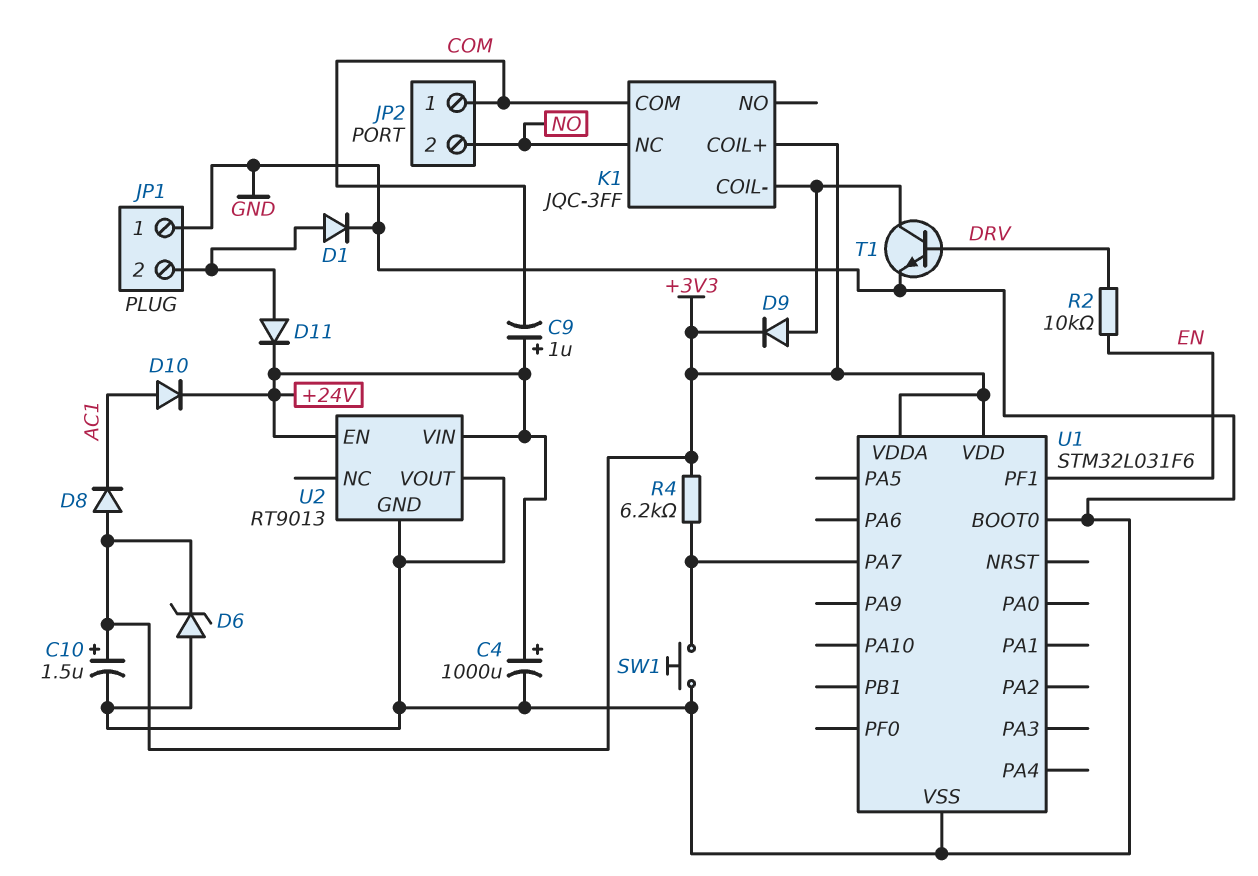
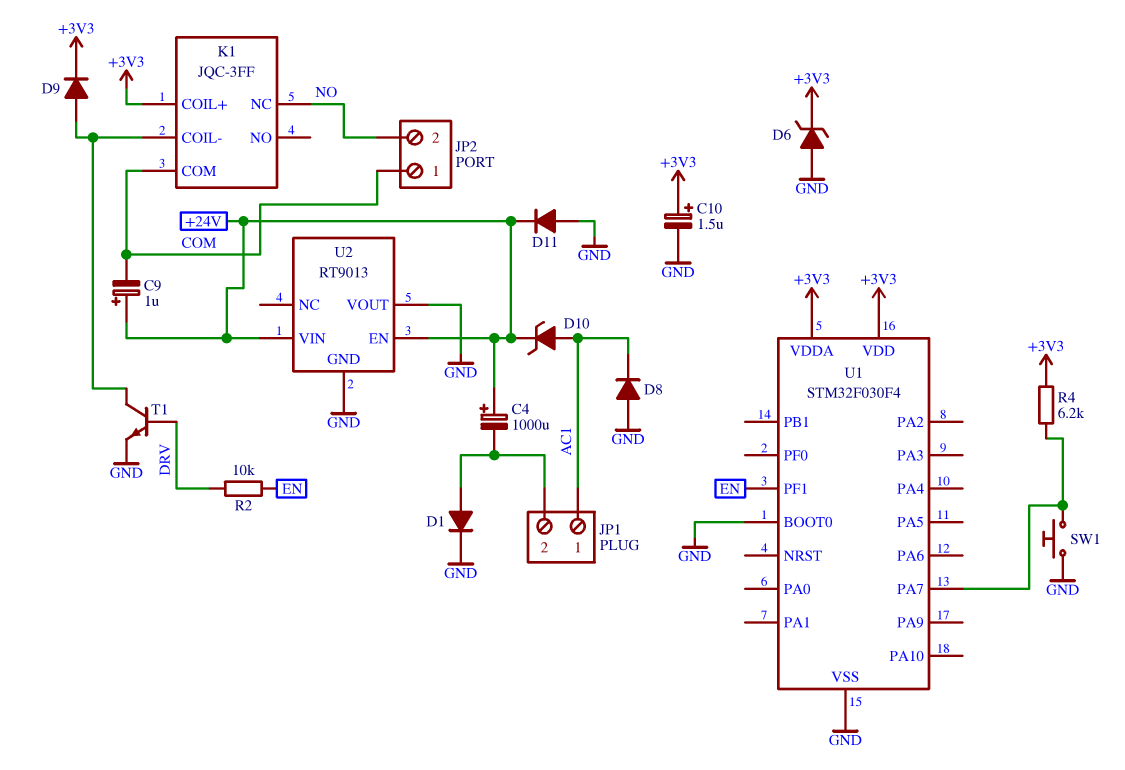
C4: 1000uF (plus +24V, minus GND) -> 1000uF (plus +24V, minus JP1/2)
D8: diode (A +3V3, K AC1) -> diode (A GND, K AC1)
D10: diode (A AC1, K +24V) -> zener (A AC1, K +24V)
D11: diode (A JP1/2, K +24V) -> diode (A GND, K +24V)
JP1 pin 1: GND -> AC1
U1: STM32L031F6 -> STM32F030F4

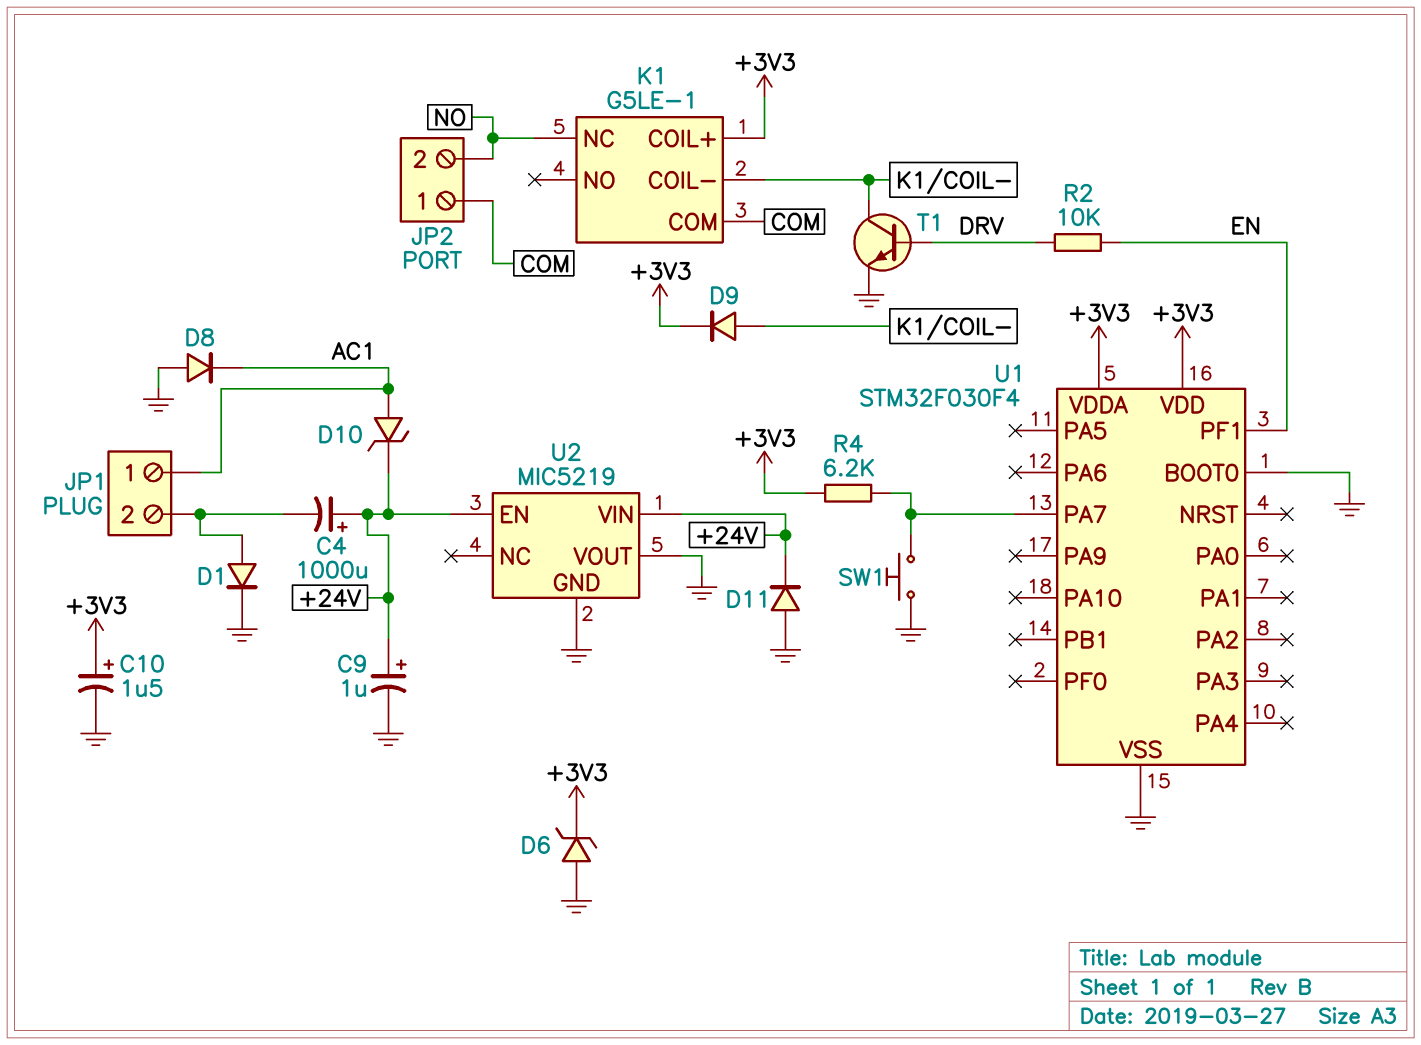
C9: 1uF (plus +24V, minus COM) -> 1uF (plus +24V, minus GND)
K1: JQC-3FF -> G5LE-1
U2: RT9013 -> MIC5219

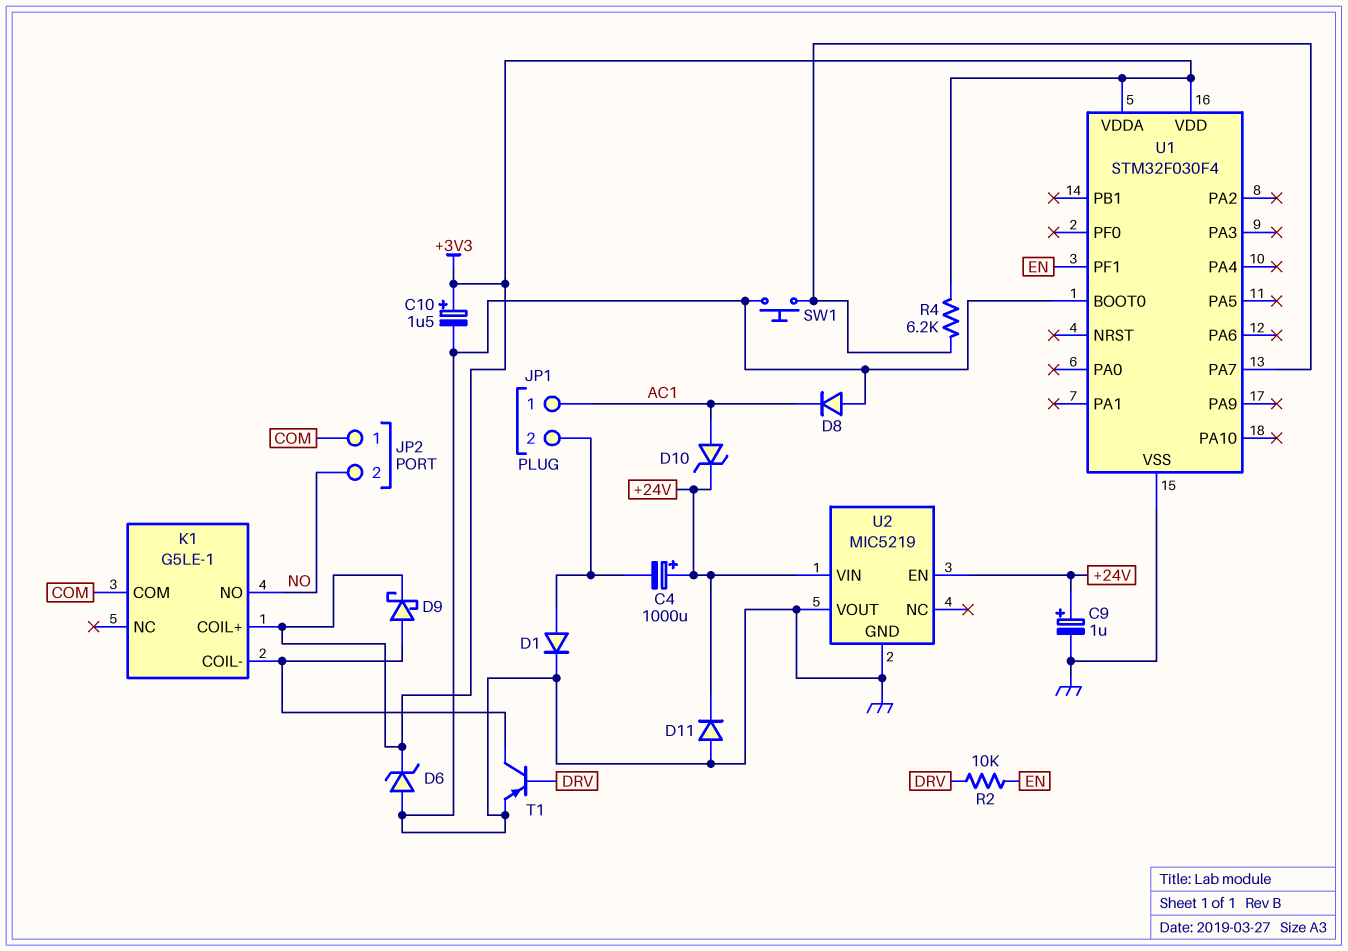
D9: diode (A K1/COIL-, K +3V3) -> schottky (A K1/COIL-, K +3V3)
K1 pin NC: NO -> none
K1 pin NO: none -> NO
T1: NPN (B DRV, C K1/COIL-, E GND) -> PNP (B DRV, C K1/COIL-, E GND)

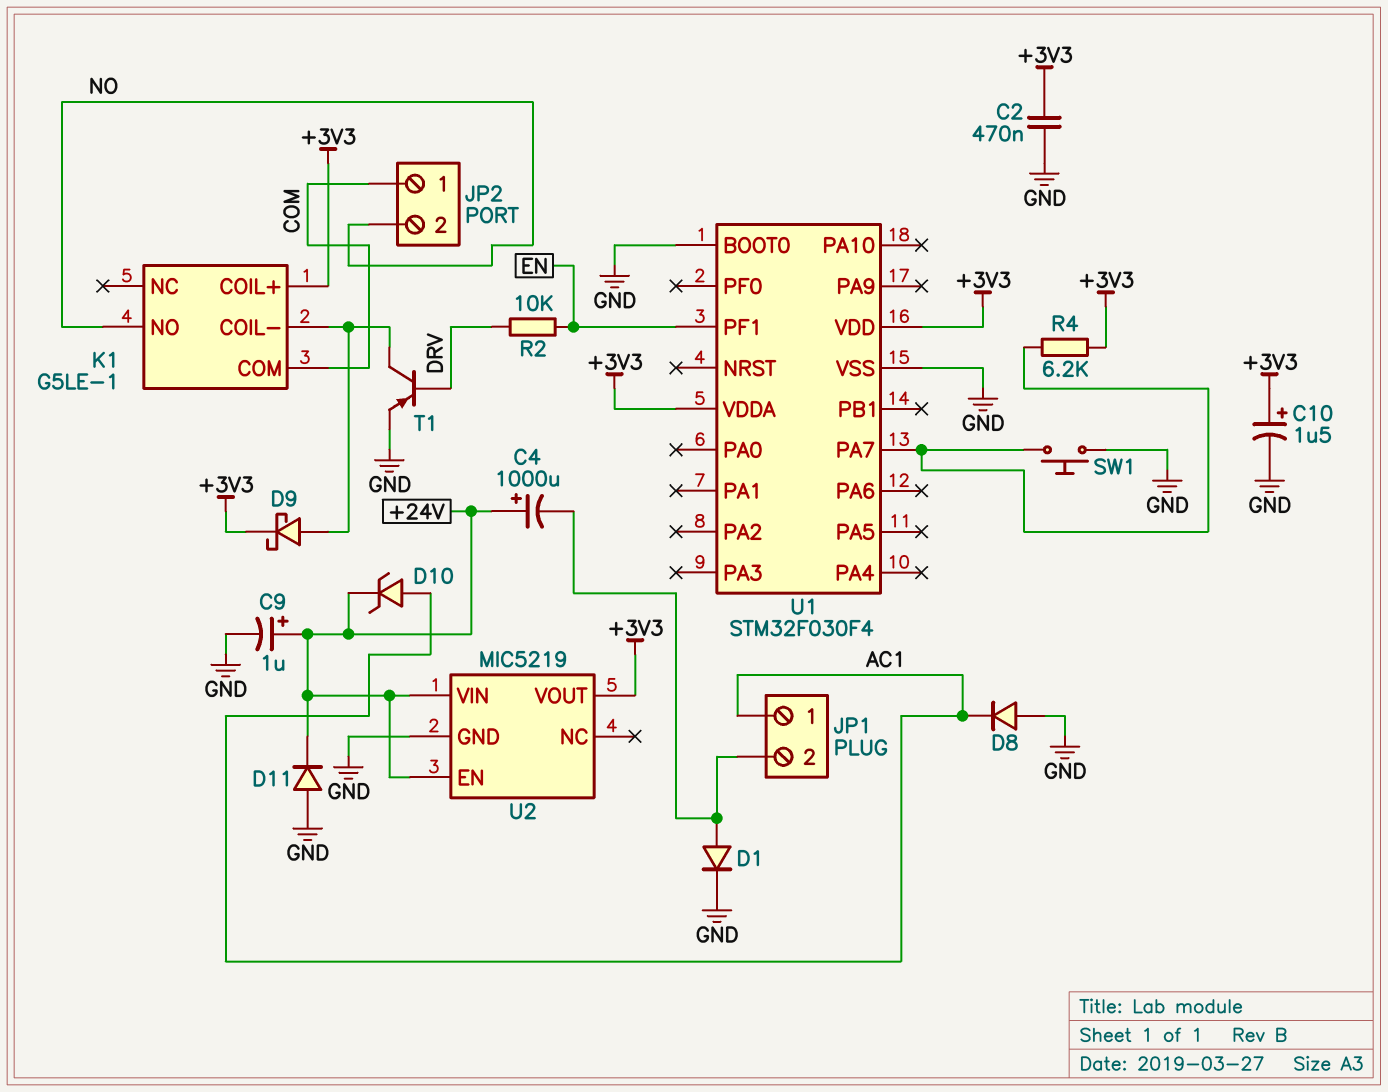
C2: none -> 470nF (+3V3, GND)
D6: zener (A GND, K +3V3) -> none
U2 pin VOUT: GND -> +3V3

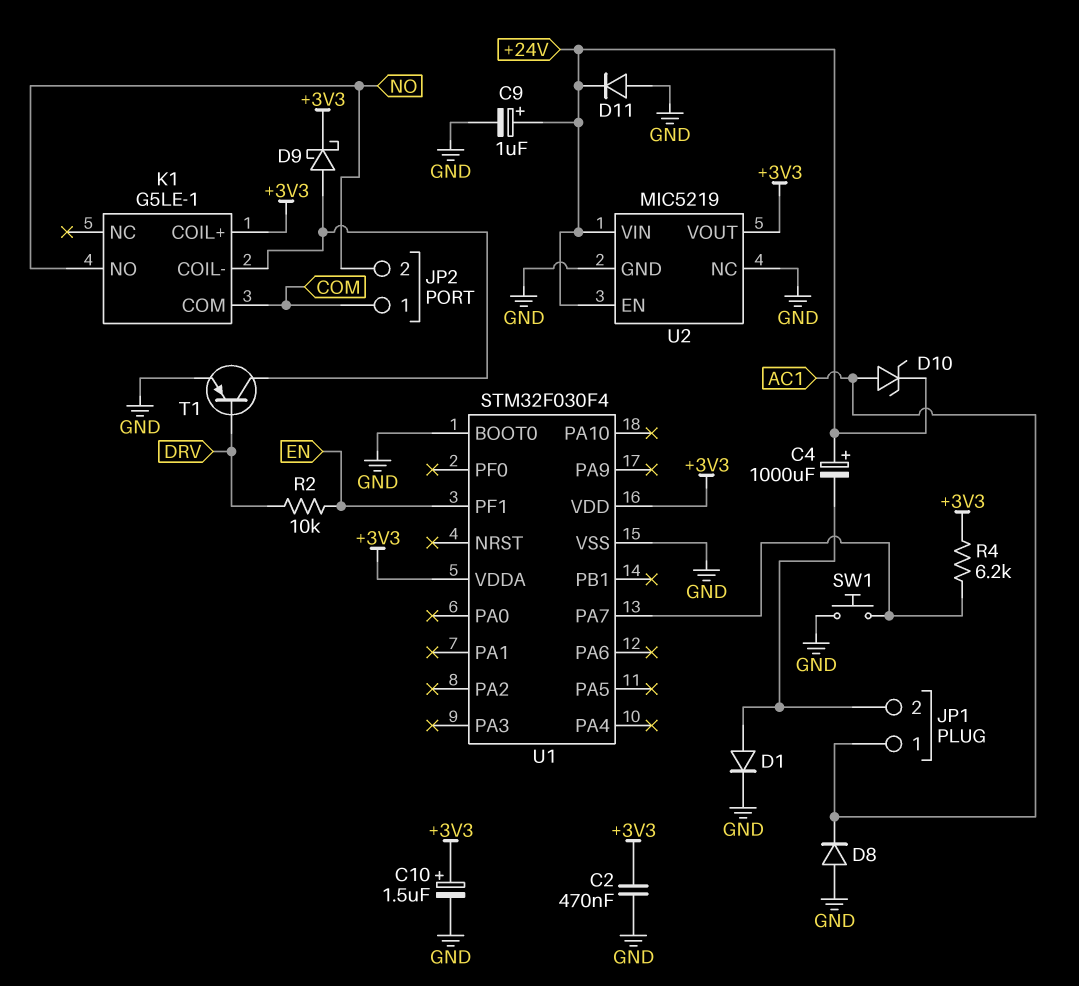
U2 pin NC: none -> GND

